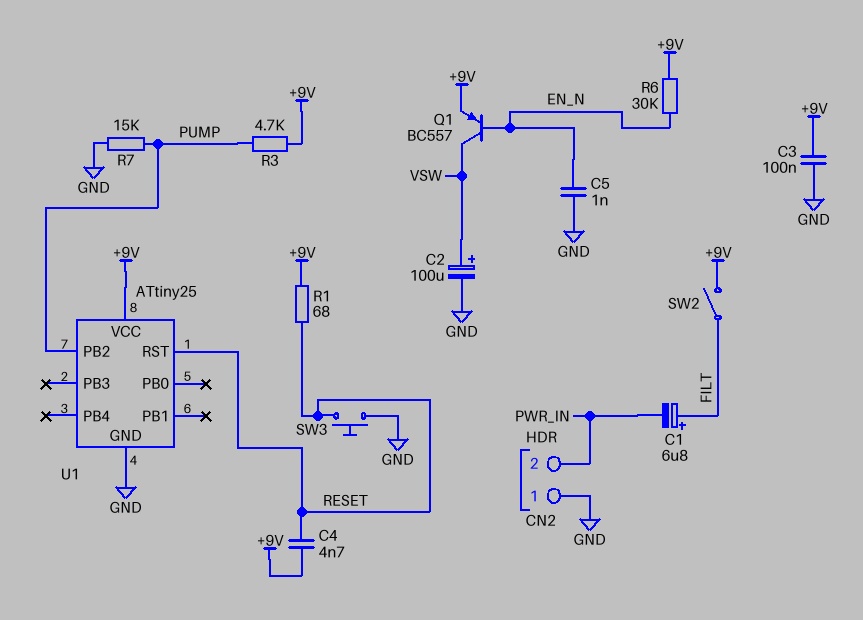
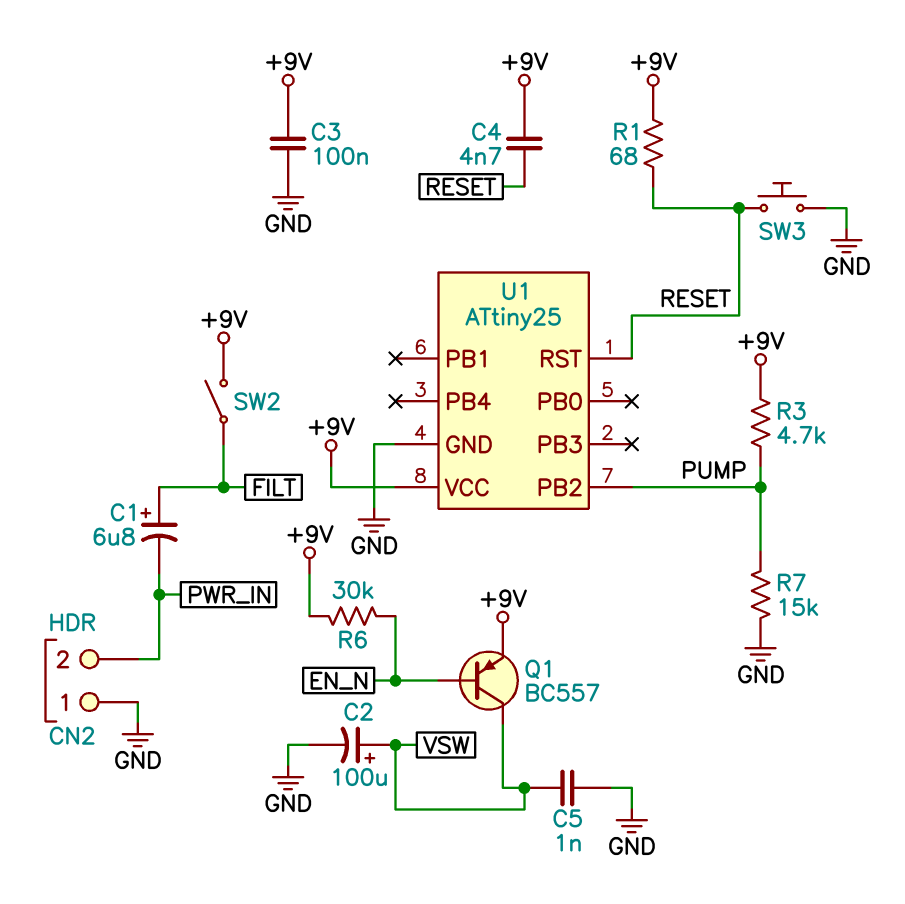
C5: 1nF (EN_N, GND) -> 1nF (GND, VSW)

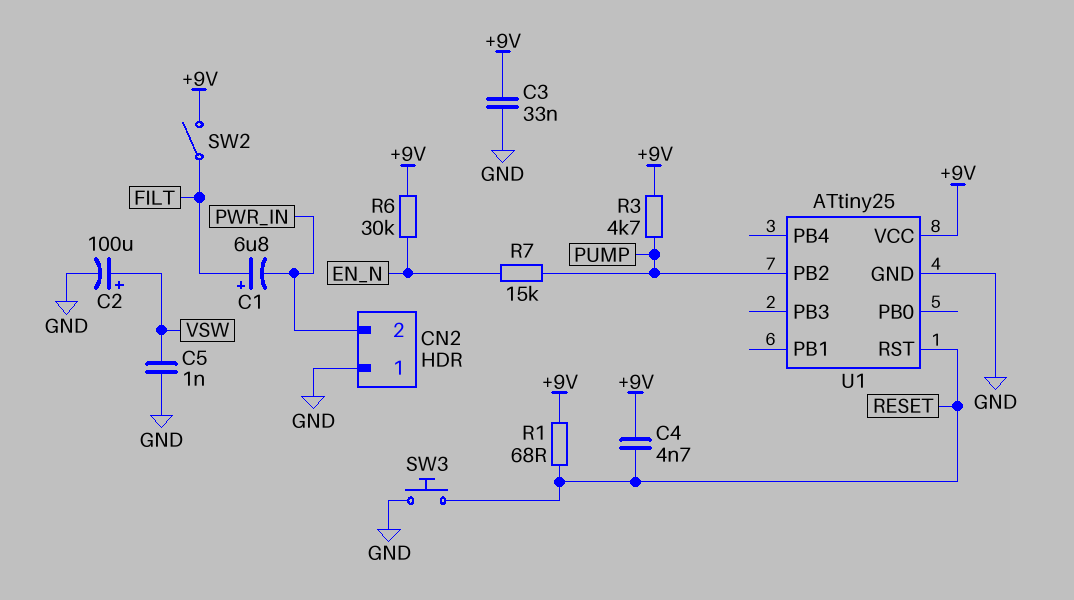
C3: 100nF (+9V, GND) -> 33nF (+9V, GND)
Q1: PNP BC557 (B EN_N, C VSW, E +9V) -> none
R7: 15k (GND, PUMP) -> 15k (EN_N, PUMP)

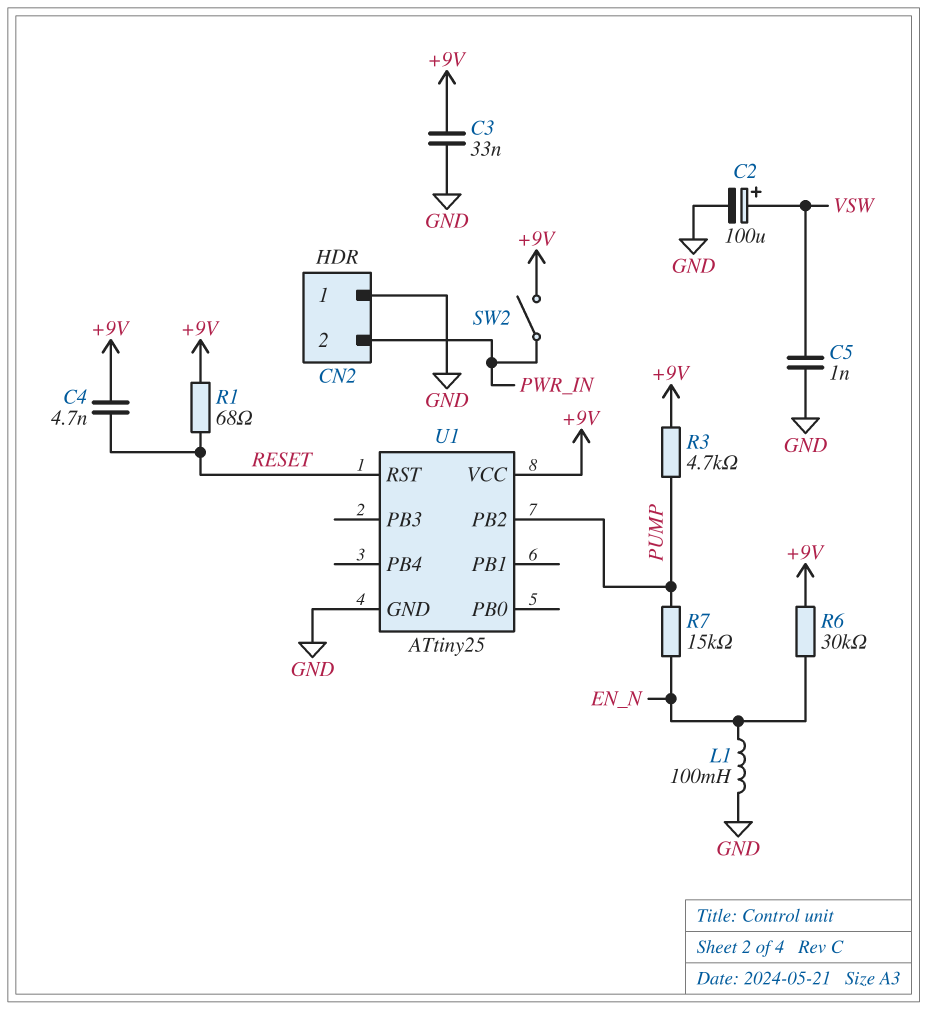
C1: 6.8uF (plus FILT, minus PWR_IN) -> none
L1: none -> 100mH (EN_N, GND)
SW2: switch (+9V, FILT) -> switch (+9V, PWR_IN)
SW3: button (GND, RESET) -> none

